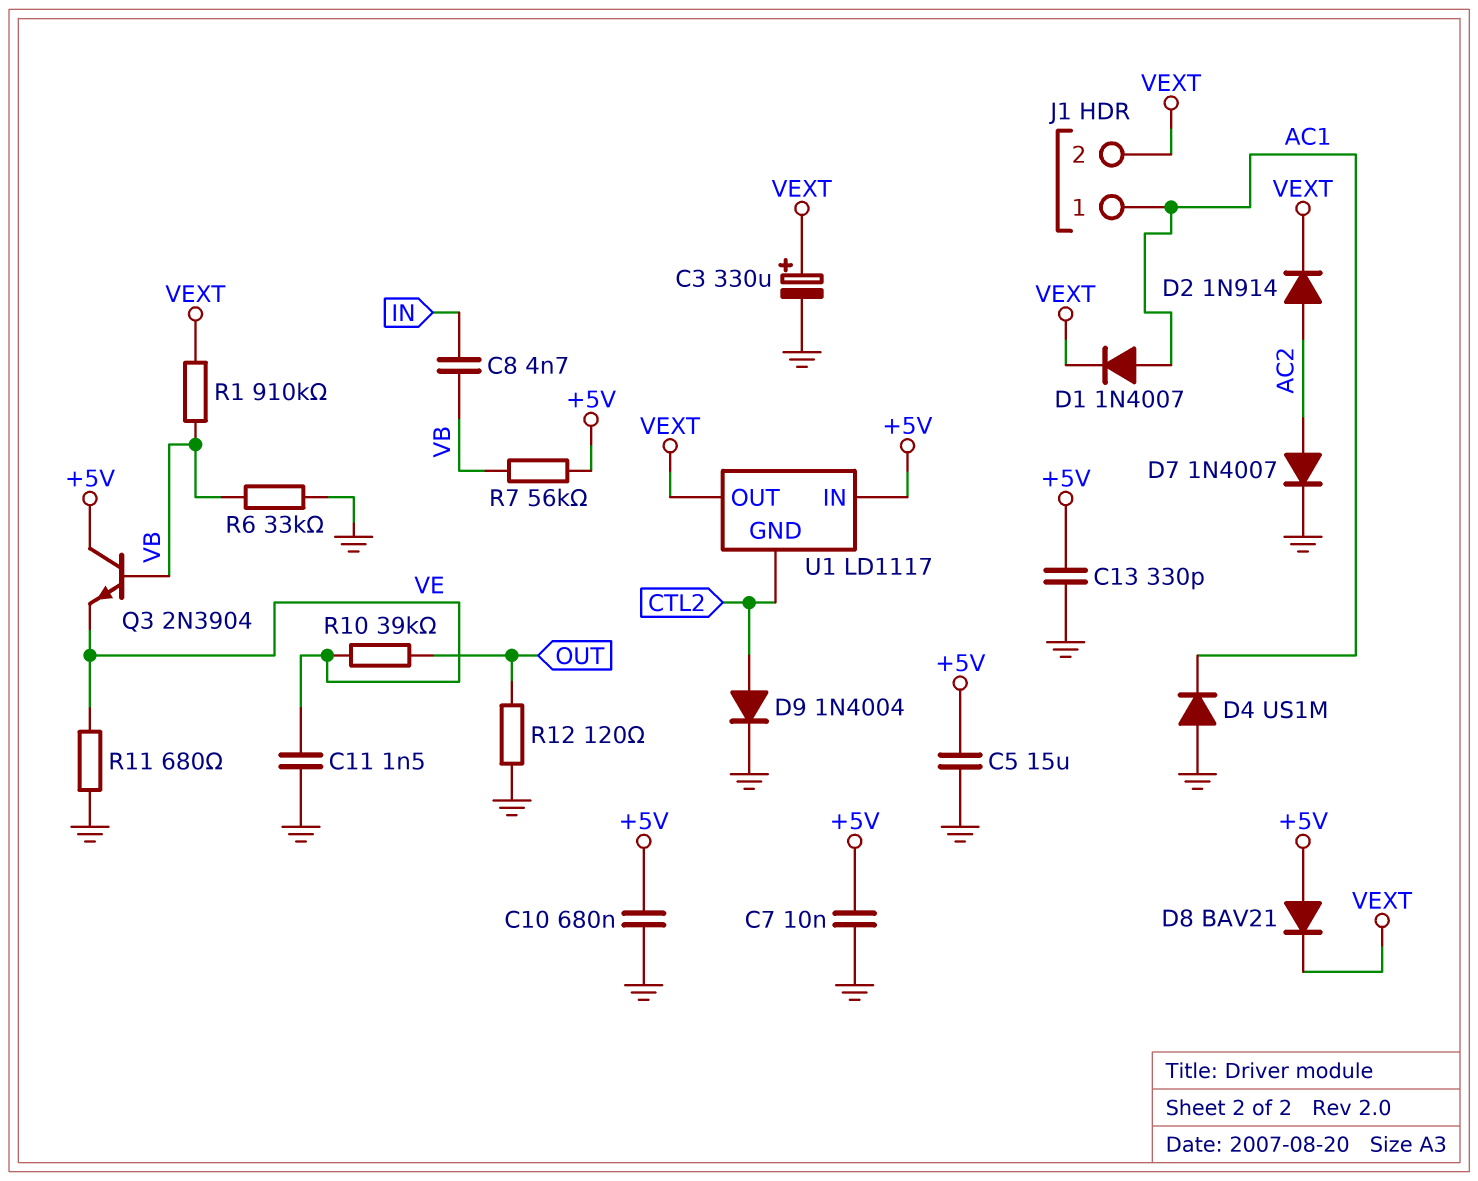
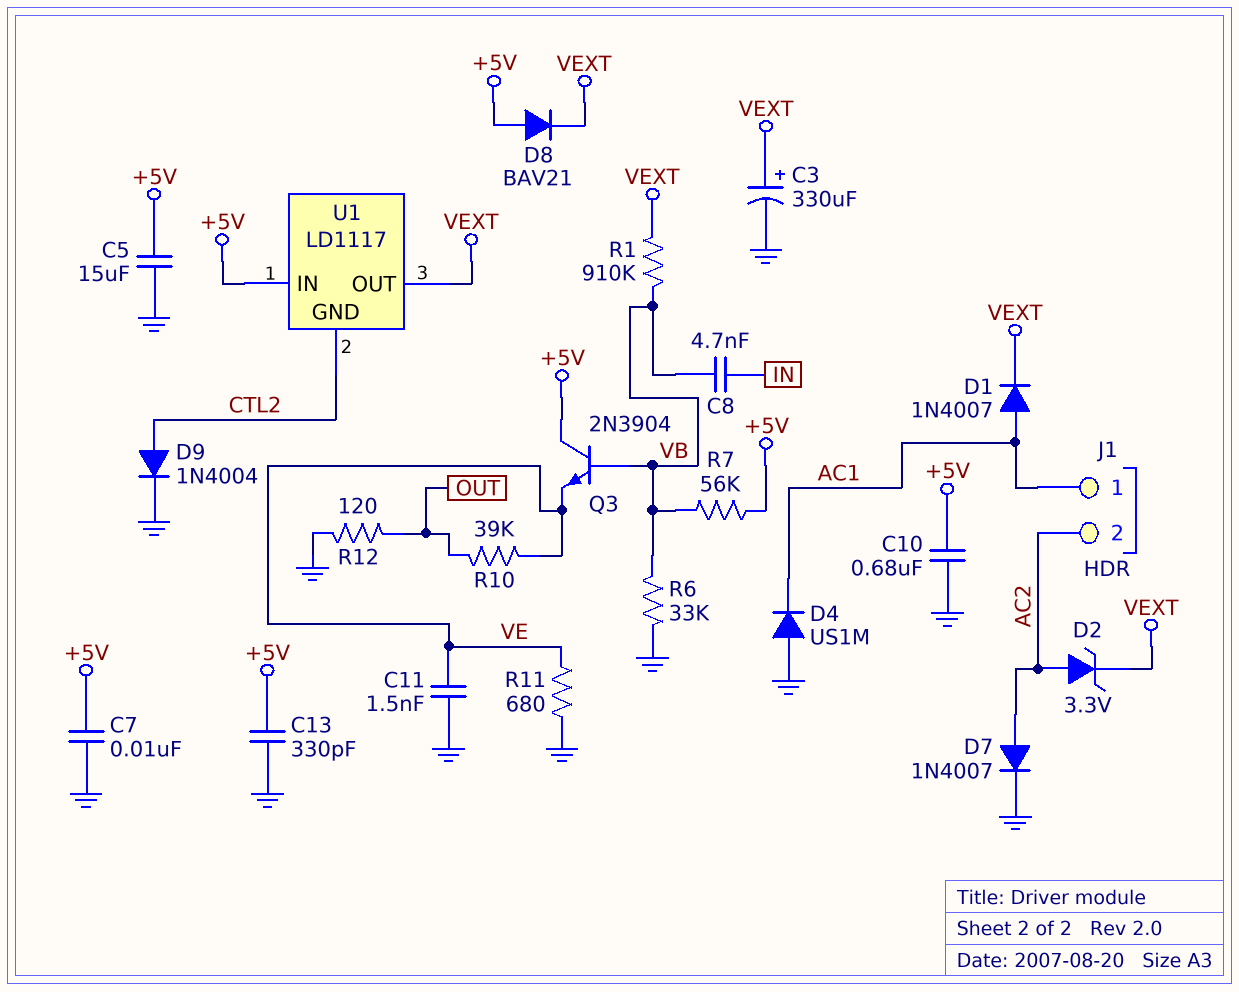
D2: diode 1N914 (A AC2, K VEXT) -> zener 3.3V (A AC2, K VEXT)
J1 pin 2: VEXT -> AC2

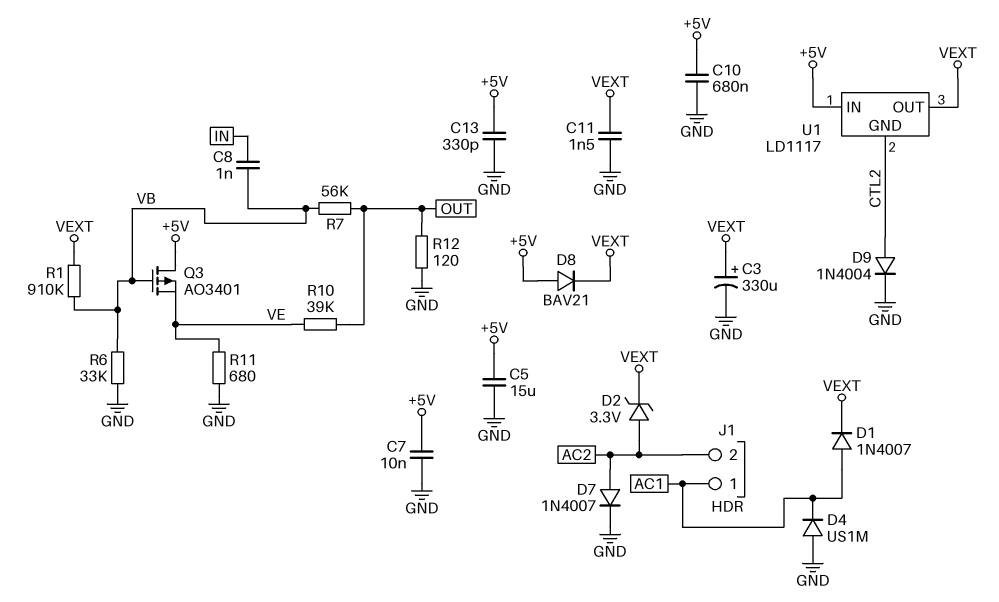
C8: 4.7nF (IN, VB) -> 1nF (IN, VB)
C11: 1.5nF (GND, VE) -> 1.5nF (GND, VEXT)
Q3: NPN 2N3904 (B VB, C +5V, E VE) -> PMOS AO3401 (G VB, D +5V, S VE)
R7: 56k (+5V, VB) -> 56k (OUT, VB)

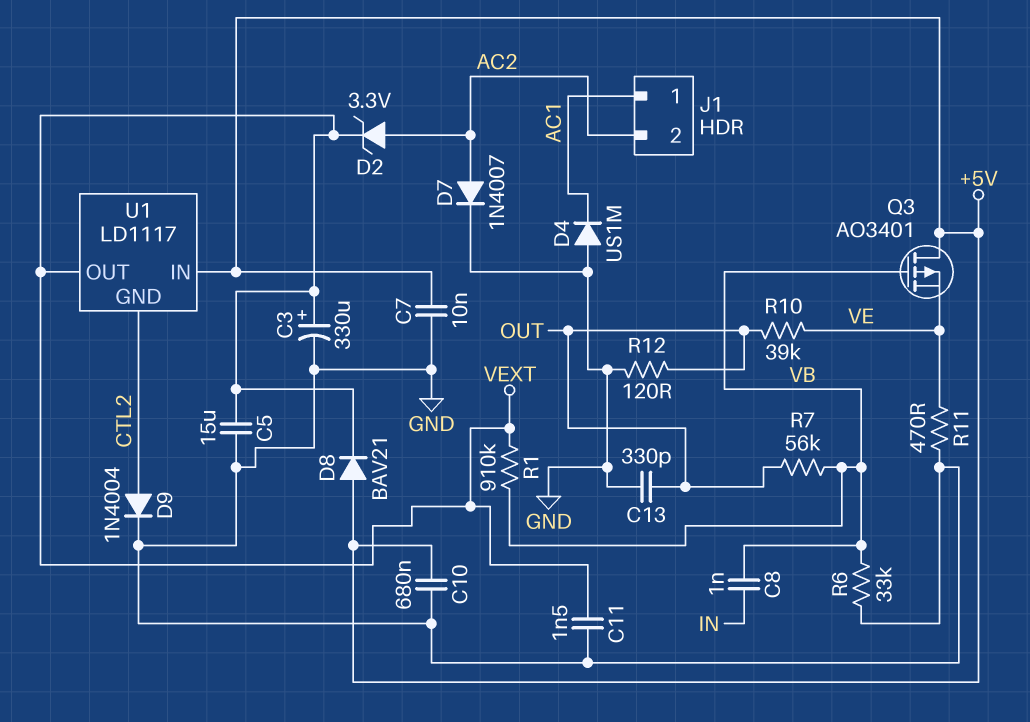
C5: 15uF (+5V, GND) -> 15uF (GND, VEXT)
C13: 330pF (+5V, GND) -> 330pF (GND, OUT)
D1: diode 1N4007 (A AC1, K VEXT) -> none
R11: 680 (GND, VE) -> 470 (GND, VE)

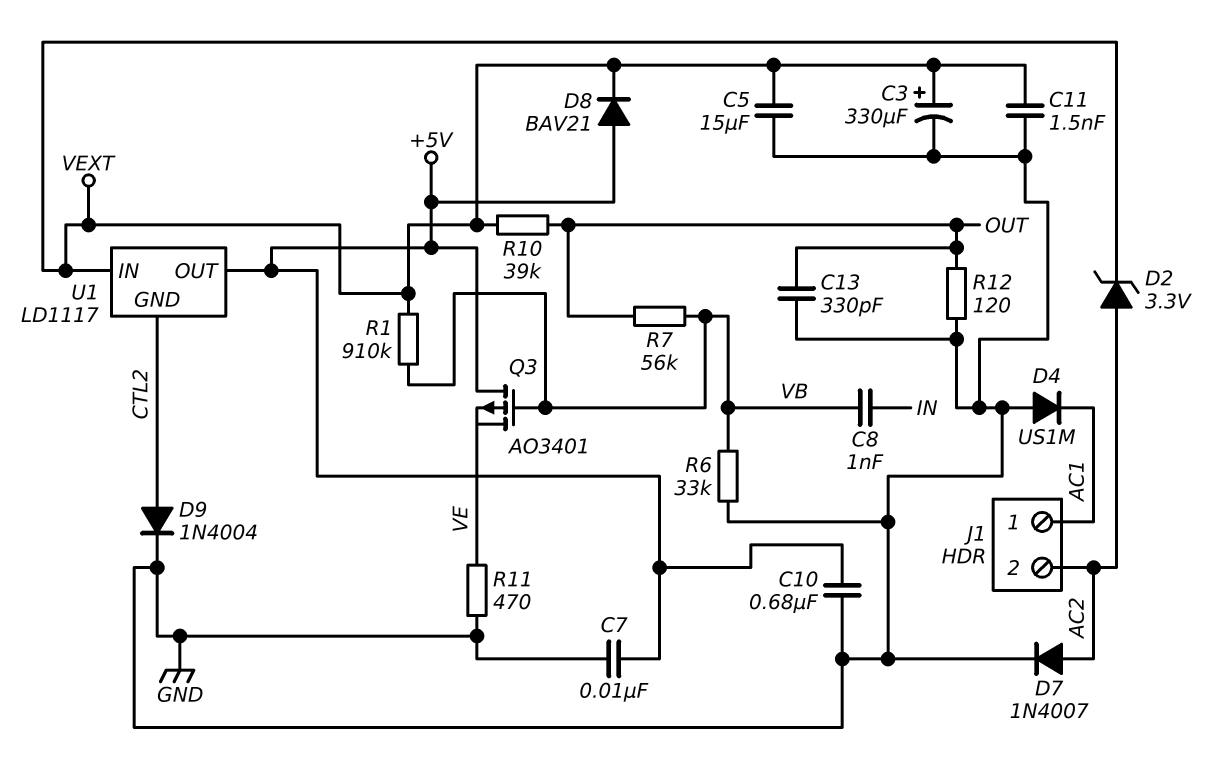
R10: 39k (OUT, VE) -> 39k (OUT, VEXT)
U1 pin IN: +5V -> VEXT
U1 pin OUT: VEXT -> +5V

